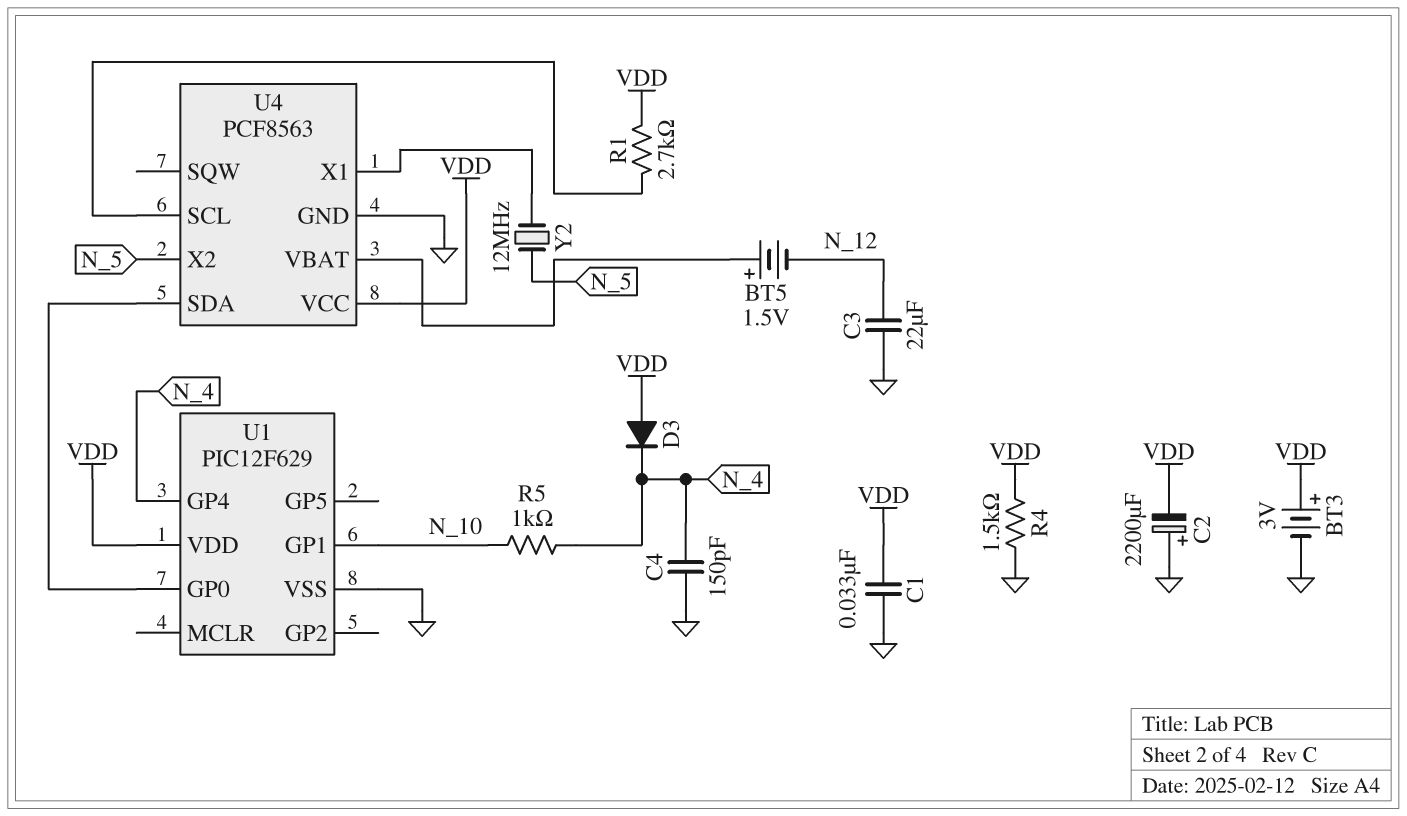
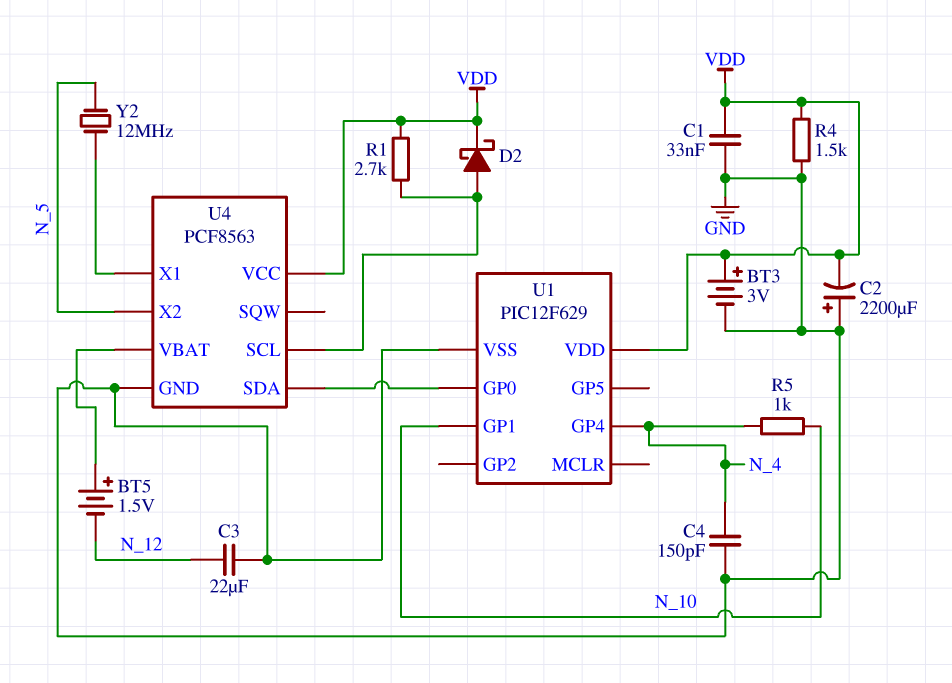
D2: none -> schottky (A U4/SCL, K VDD)
D3: diode (A VDD, K N_4) -> none

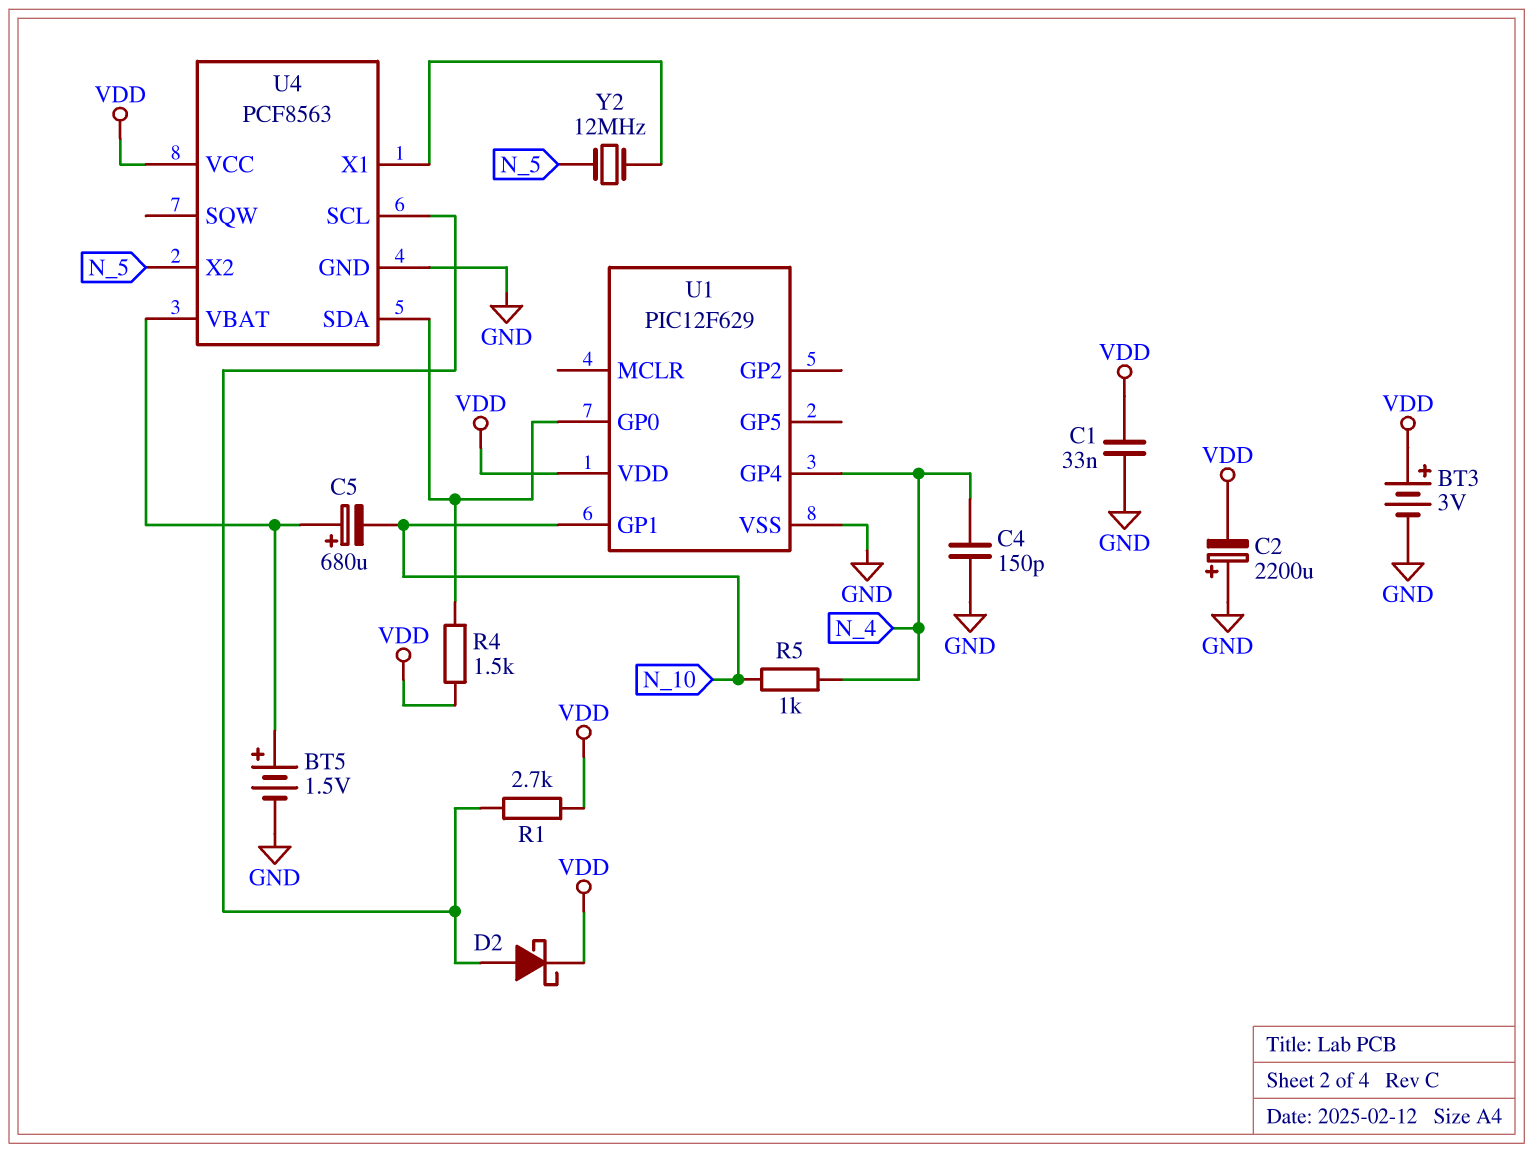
BT5: 1.5V (plus U4/VBAT, minus N_12) -> 1.5V (plus U4/VBAT, minus GND)
C3: 22uF (GND, N_12) -> none
C5: none -> 680uF (plus U4/VBAT, minus N_10)
R4: 1.5k (GND, VDD) -> 1.5k (U1/GP0, VDD)

